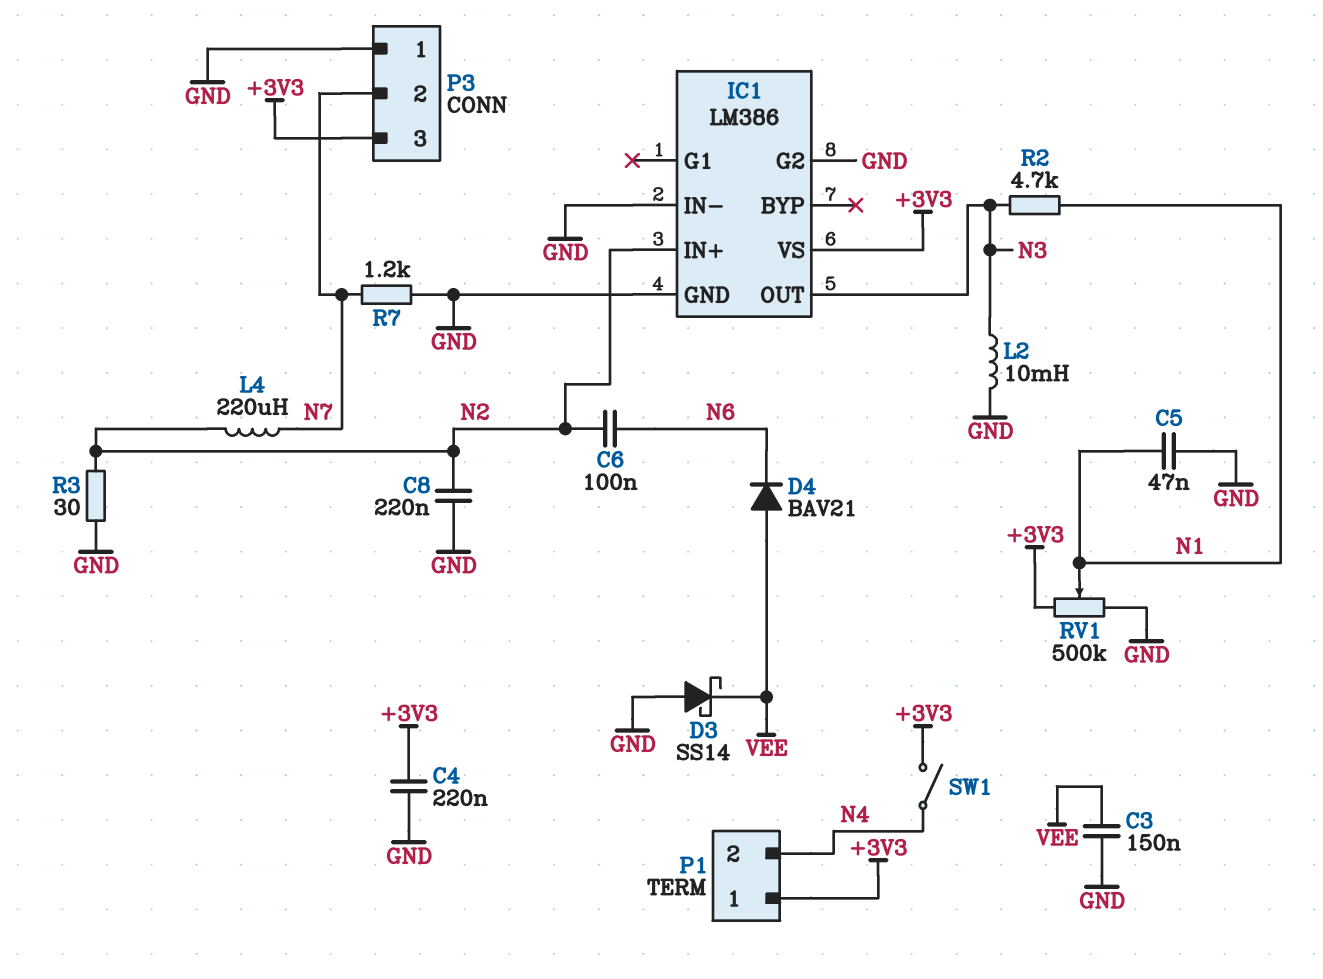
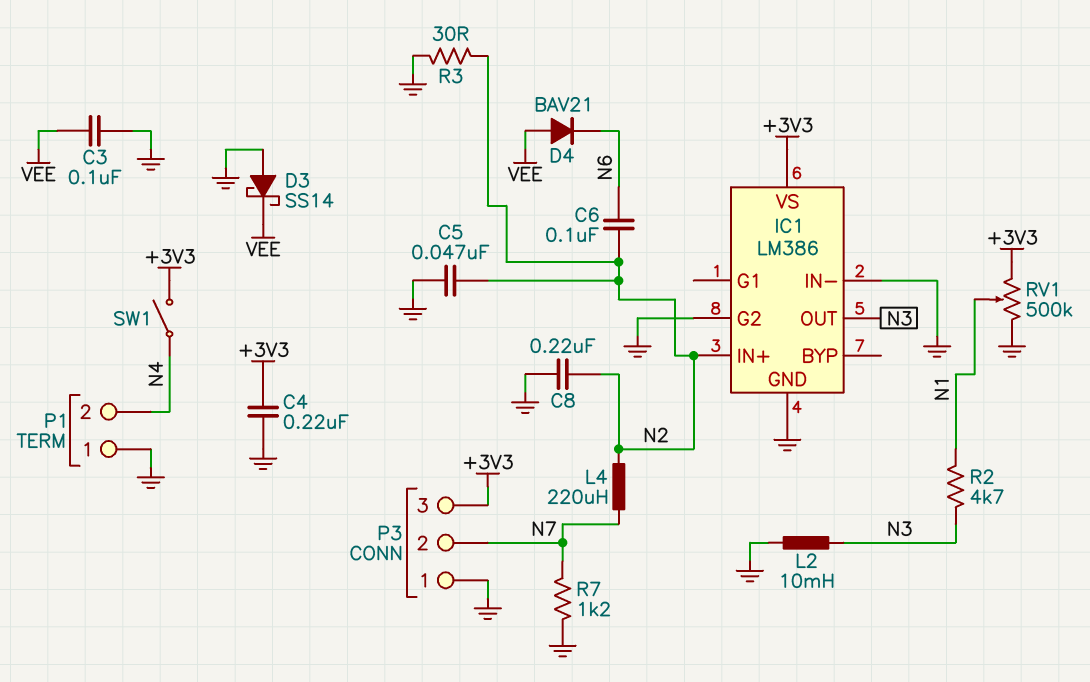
C3: 150nF (GND, VEE) -> 100nF (GND, VEE)
C5: 47nF (GND, N1) -> 47nF (GND, N2)
P1 pin 1: +3V3 -> GND

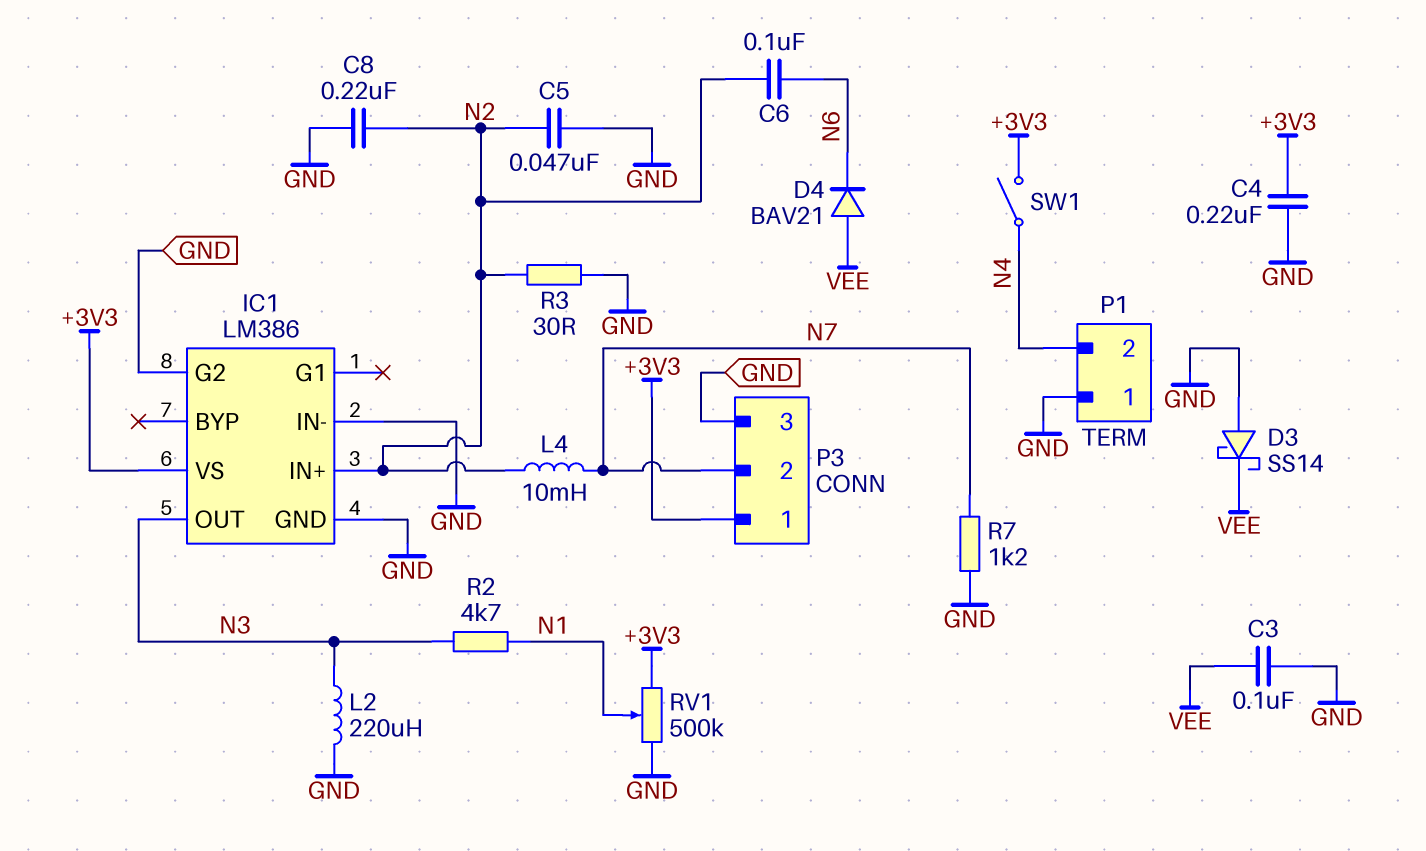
L2: 10mH (GND, N3) -> 220uH (GND, N3)
L4: 220uH (N2, N7) -> 10mH (N2, N7)
P3 pin 1: GND -> +3V3
P3 pin 3: +3V3 -> GND

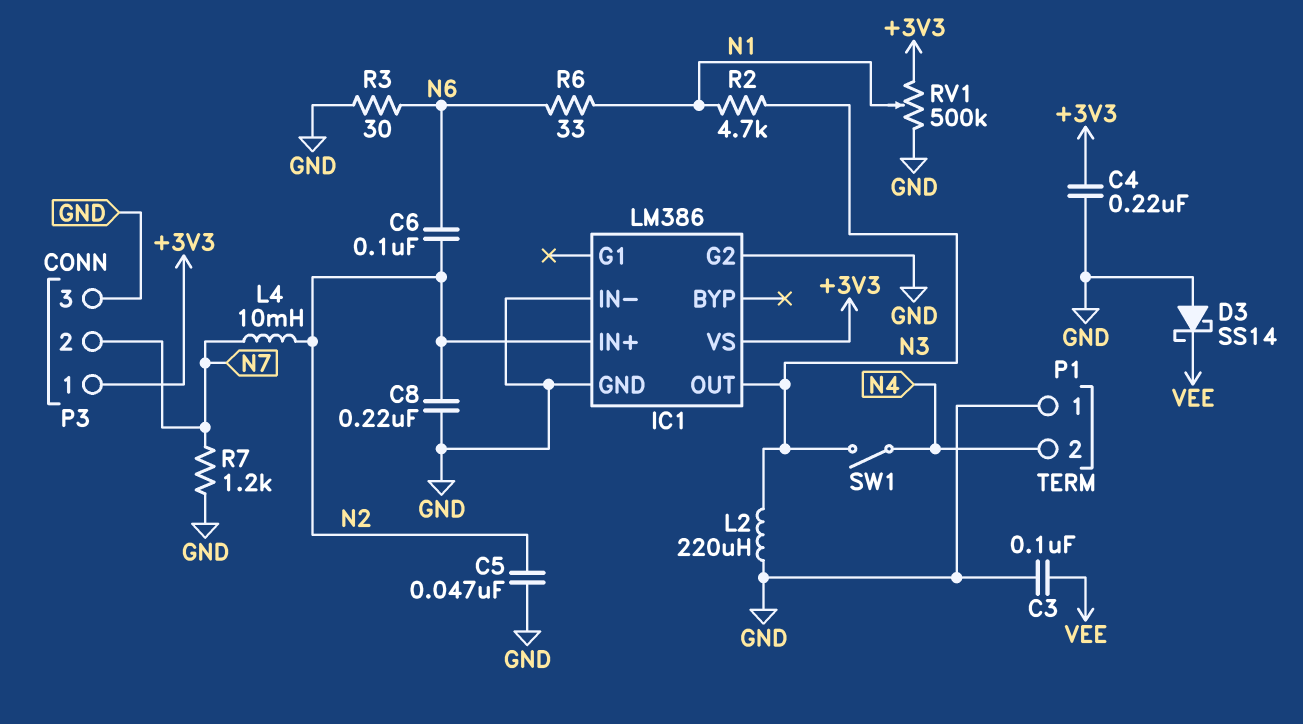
D4: diode BAV21 (A VEE, K N6) -> none
R3: 30 (GND, N2) -> 30 (GND, N6)
R6: none -> 33 (N1, N6)
SW1: switch (+3V3, N4) -> switch (N3, N4)

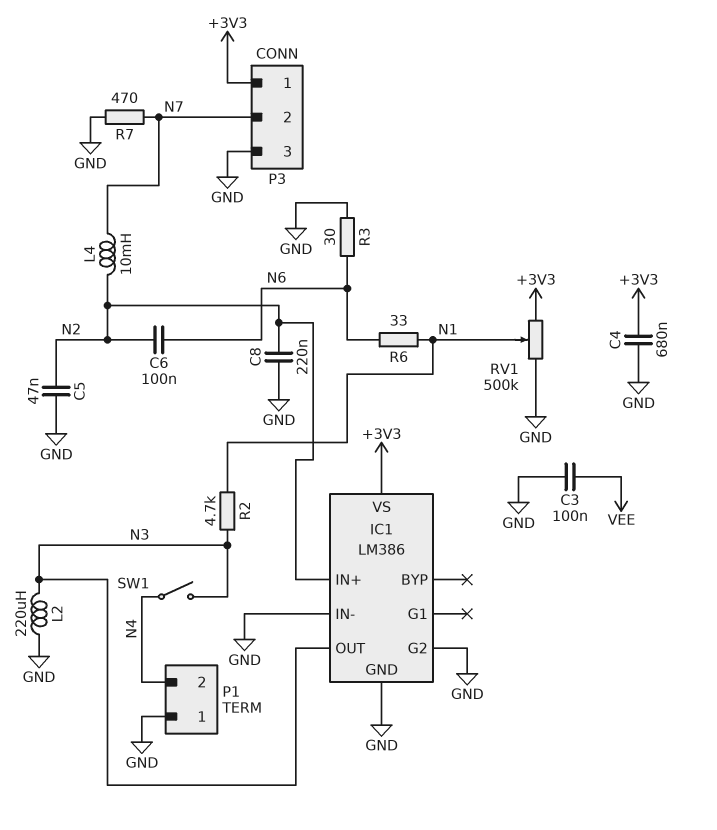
C4: 220nF (+3V3, GND) -> 680nF (+3V3, GND)
D3: schottky SS14 (A GND, K VEE) -> none
R7: 1.2k (GND, N7) -> 470 (GND, N7)

